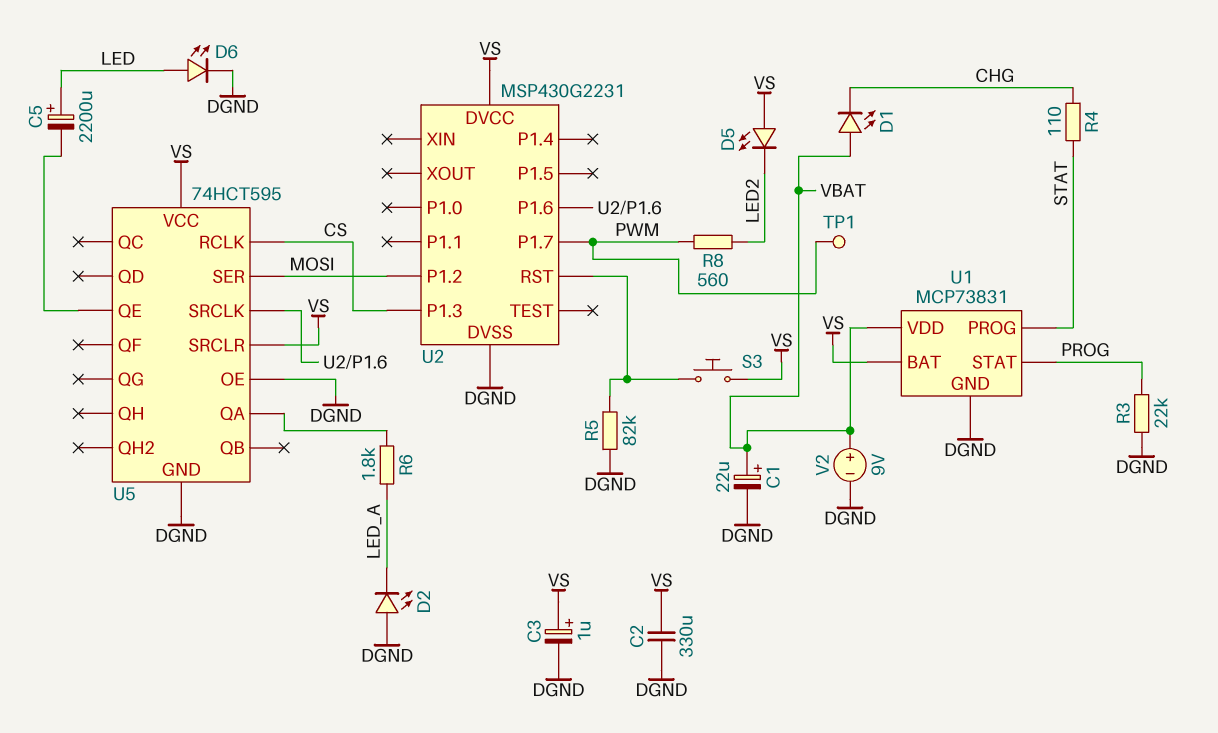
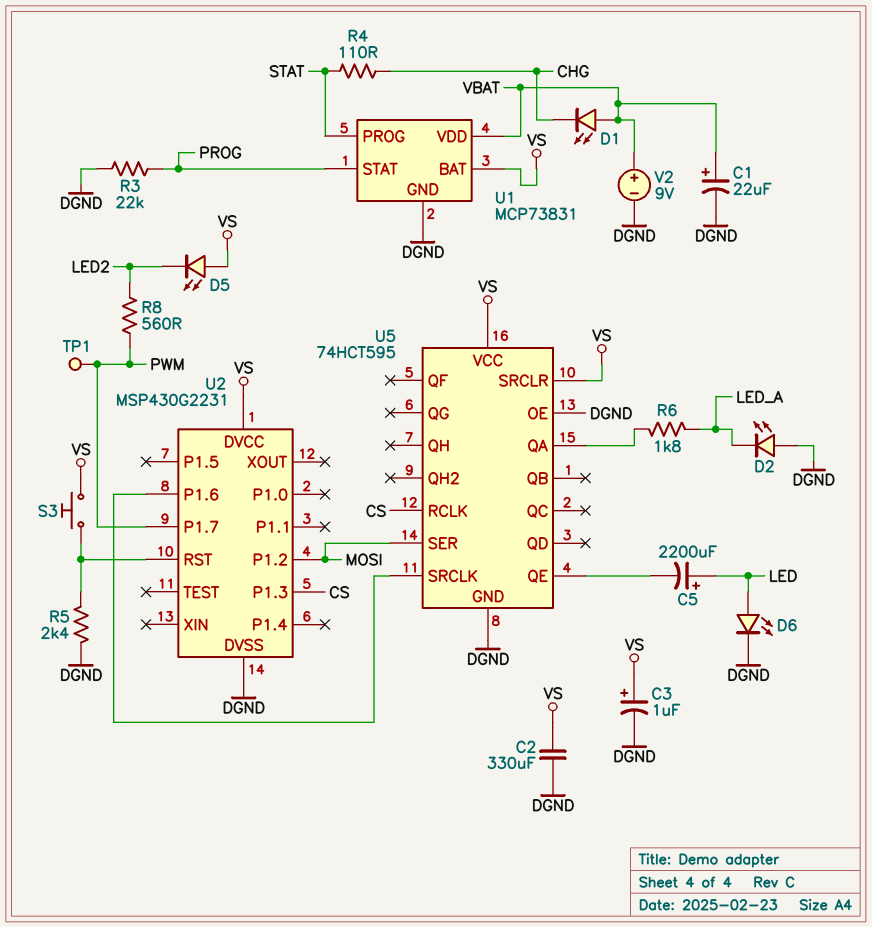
R5: 82k (DGND, U2/RST) -> 2.4k (DGND, U2/RST)

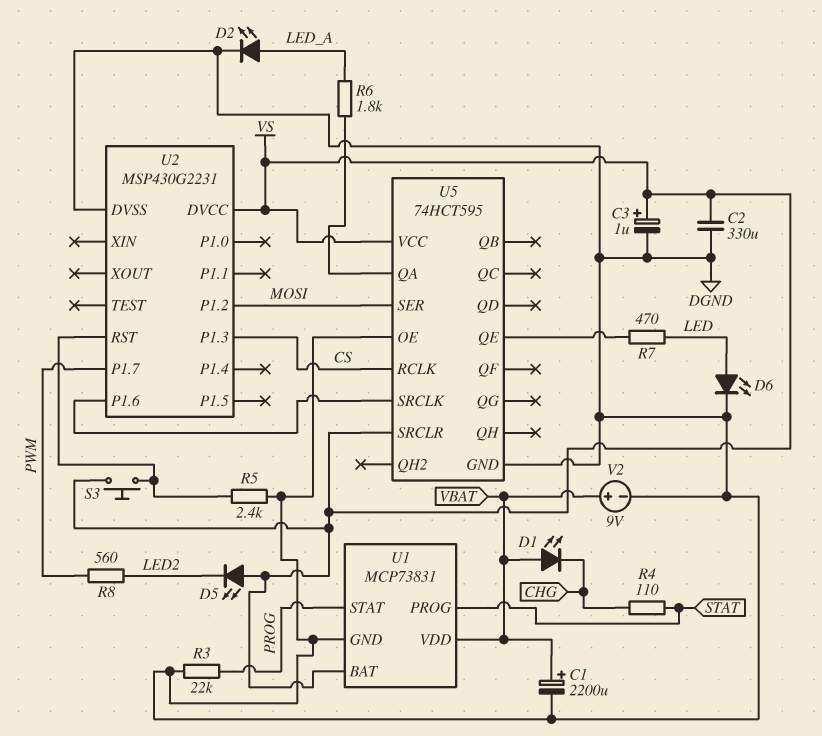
C1: 22uF (plus VBAT, minus DGND) -> 2200uF (plus VBAT, minus DGND)
C5: 2200uF (plus LED, minus U5/QE) -> none
D2: LED (A DGND, K LED_A) -> LED (A LED_A, K DGND)
R7: none -> 470 (LED, U5/QE)
TP1: test point (PWM) -> none

